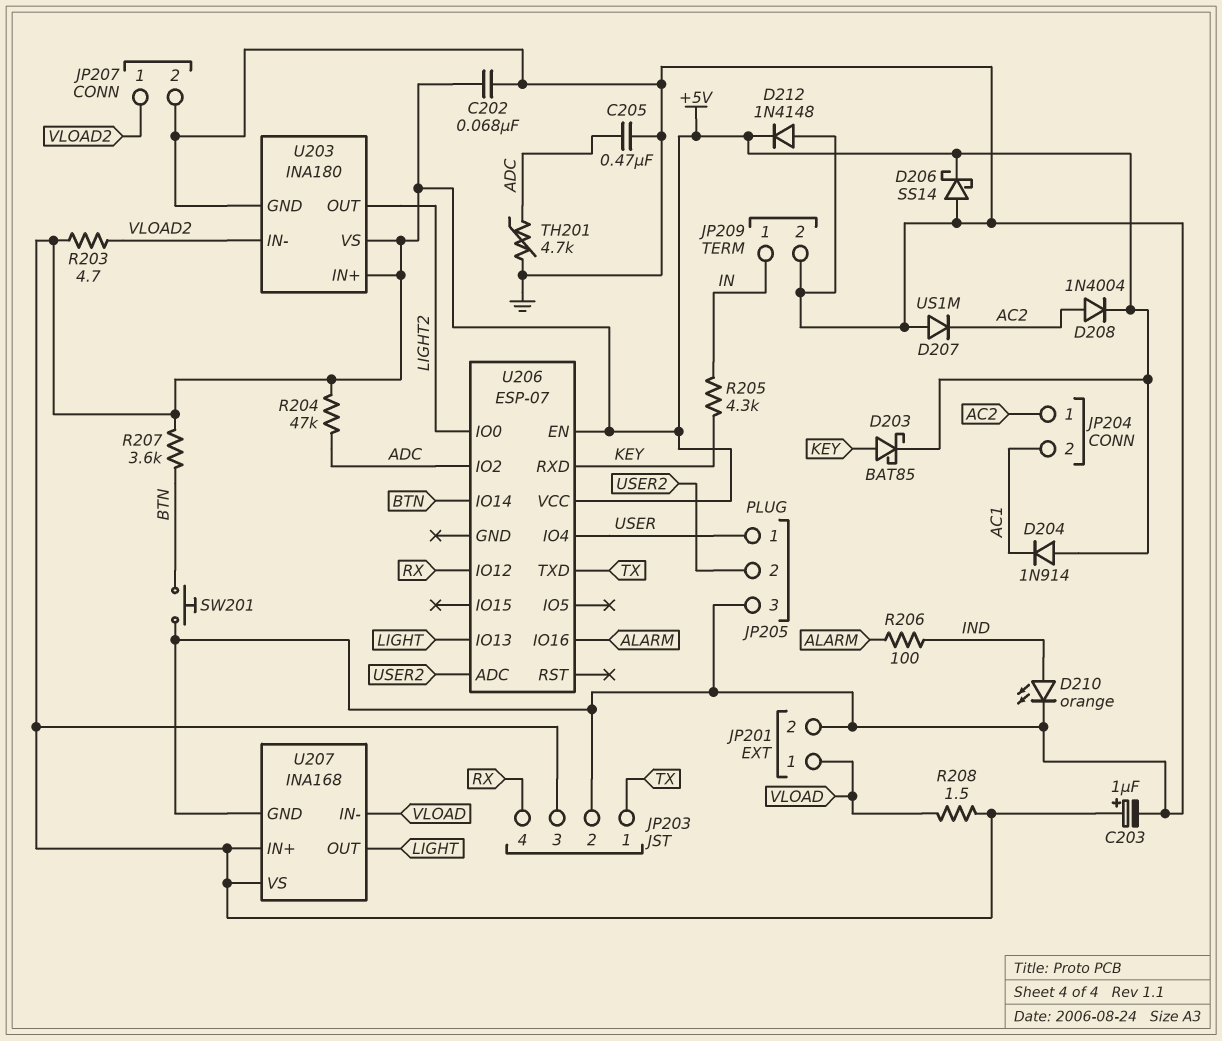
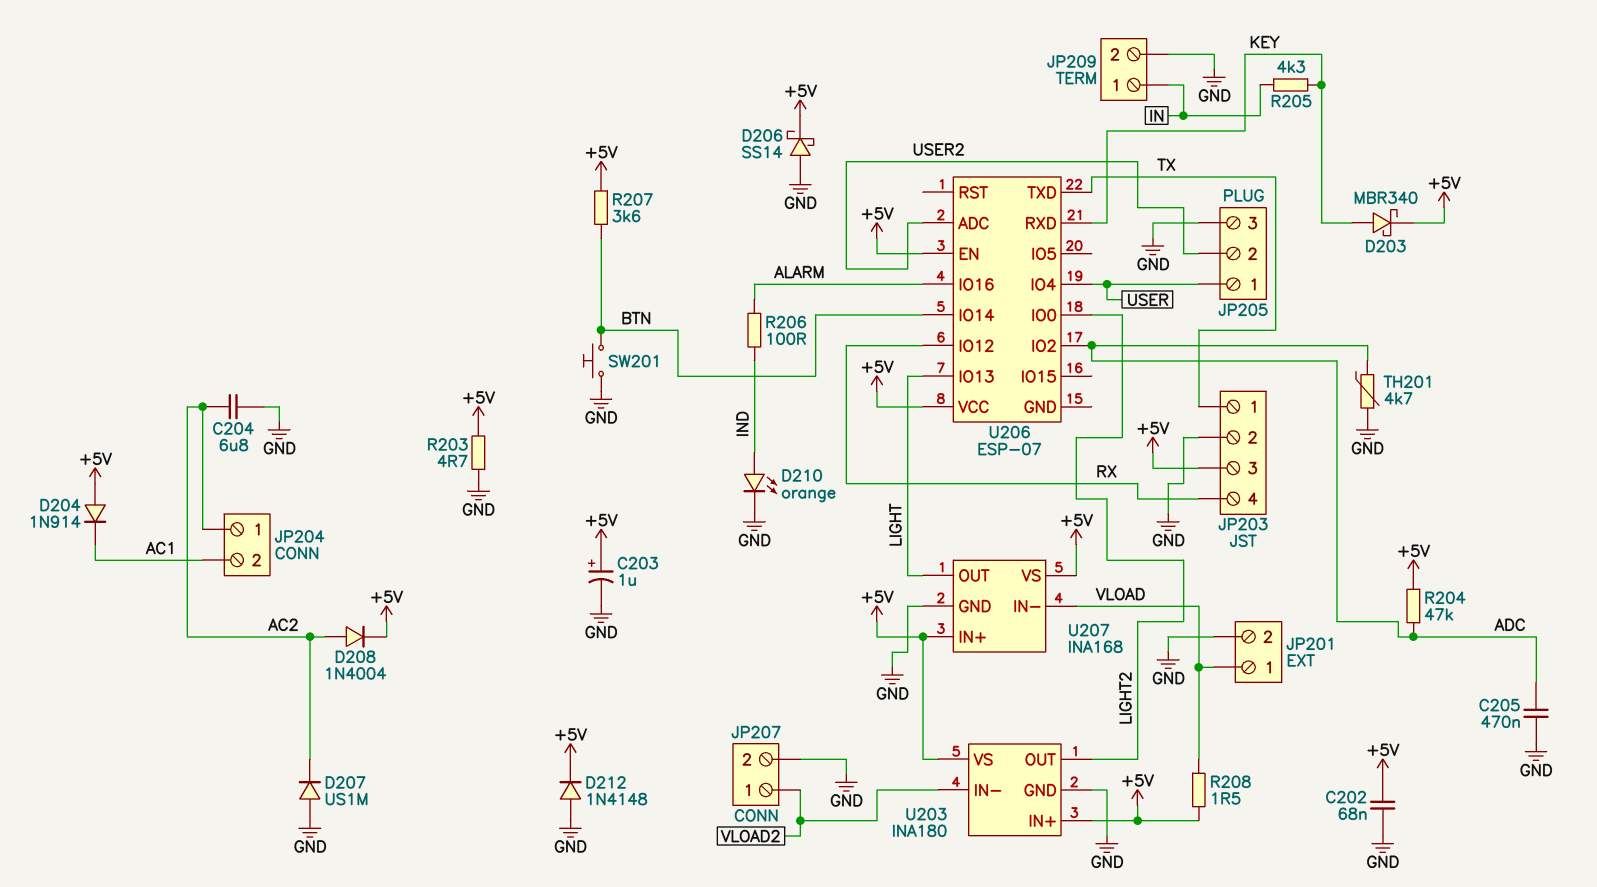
C204: none -> 6.8uF (AC2, GND)
D203: schottky BAT85 (A KEY, K +5V) -> schottky MBR340 (A KEY, K +5V)
R203: 4.7 (+5V, VLOAD2) -> 4.7 (+5V, GND)

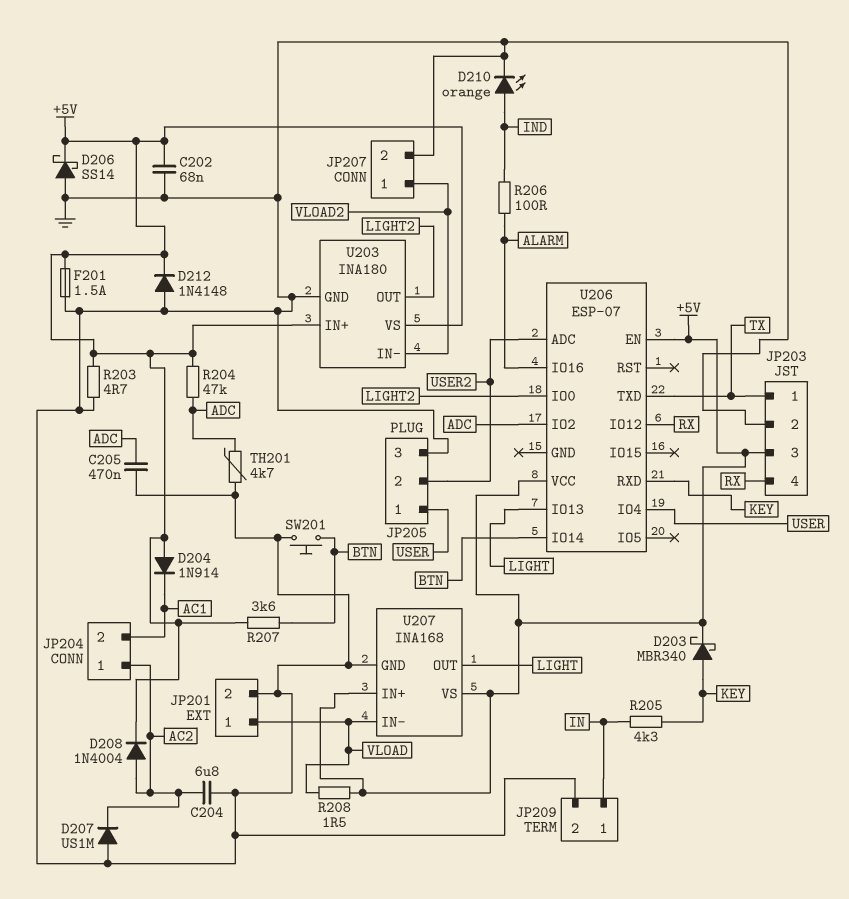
C203: 1uF (plus +5V, minus GND) -> none
F201: none -> 1.5A (+5V, GND)

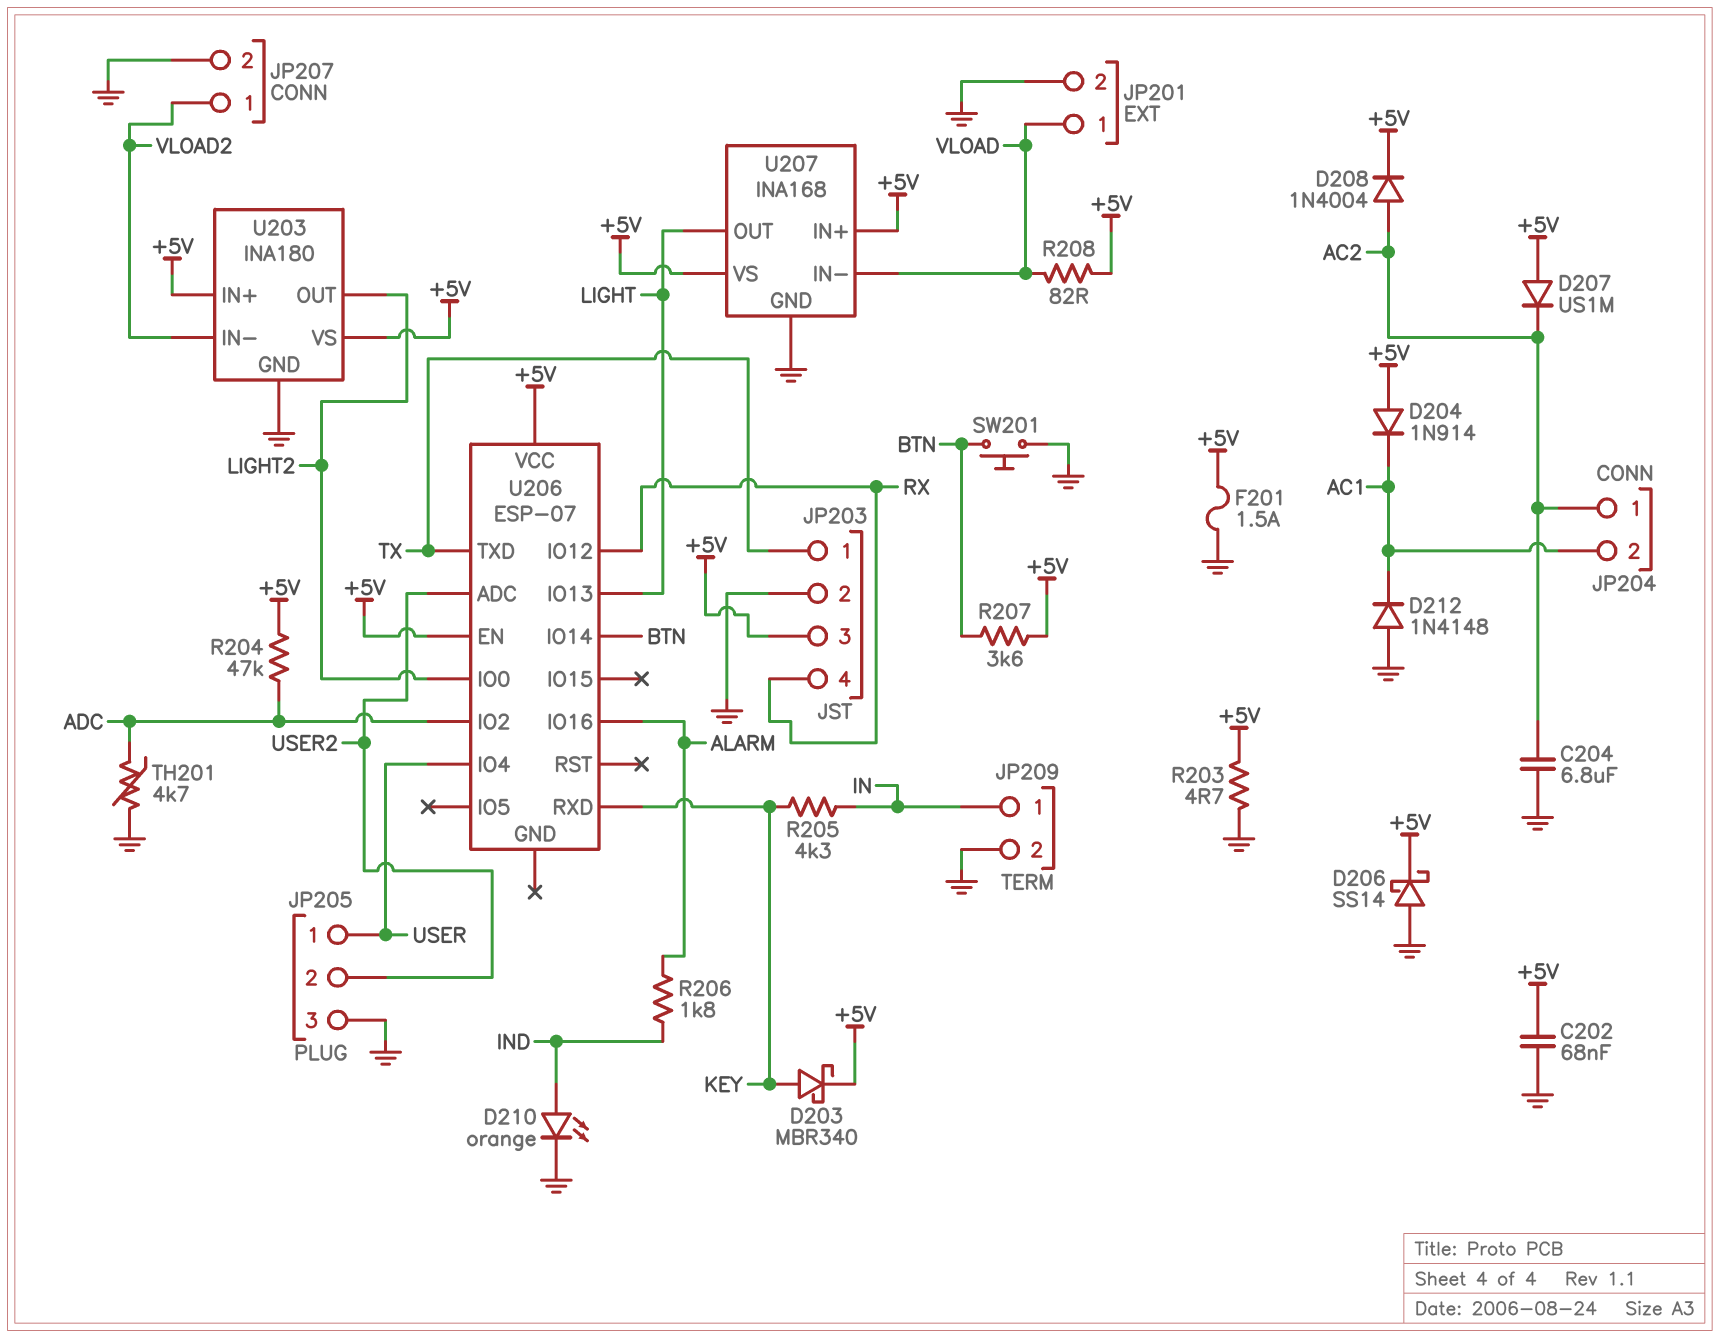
C205: 470nF (ADC, GND) -> none
D207: diode US1M (A GND, K AC2) -> diode US1M (A +5V, K AC2)
D212: diode 1N4148 (A GND, K +5V) -> diode 1N4148 (A GND, K AC1)
R206: 100 (ALARM, IND) -> 1.8k (ALARM, IND)
R208: 1.5 (+5V, VLOAD) -> 82 (+5V, VLOAD)

